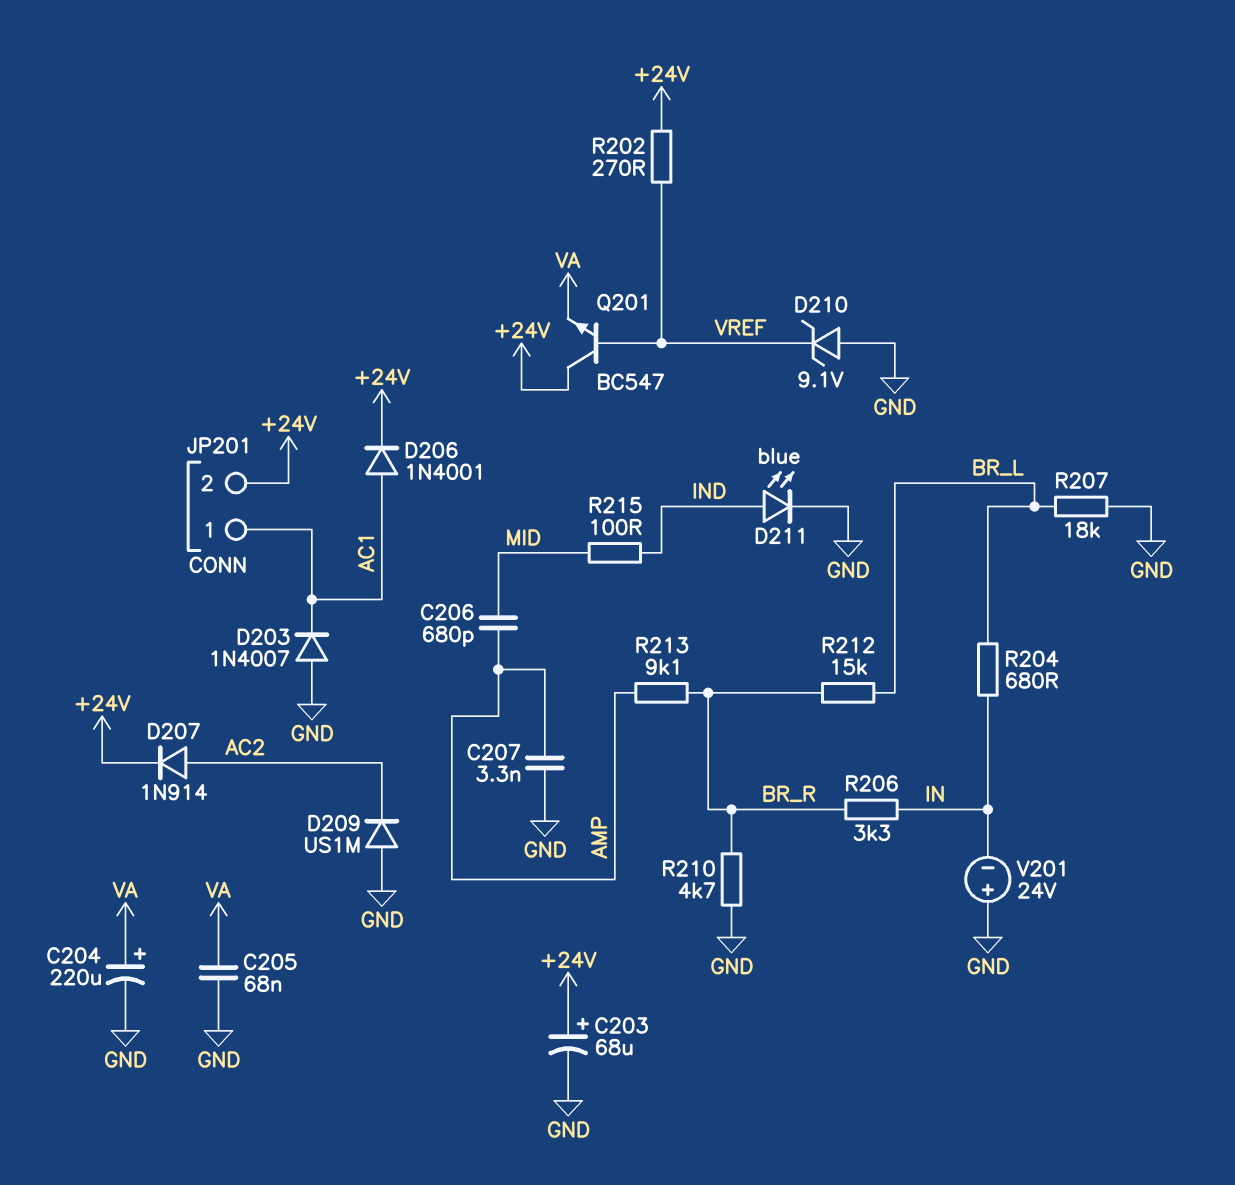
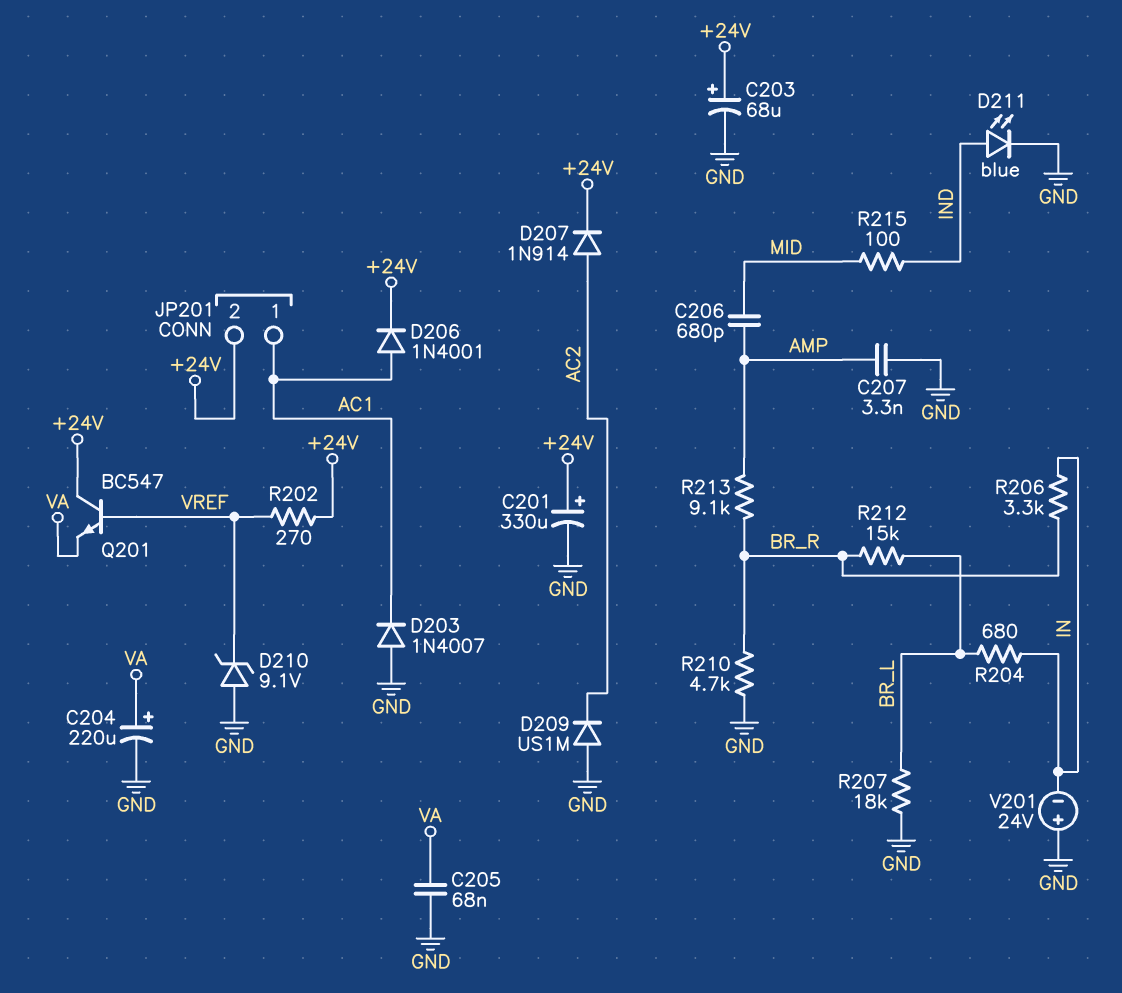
C201: none -> 330uF (plus +24V, minus GND)

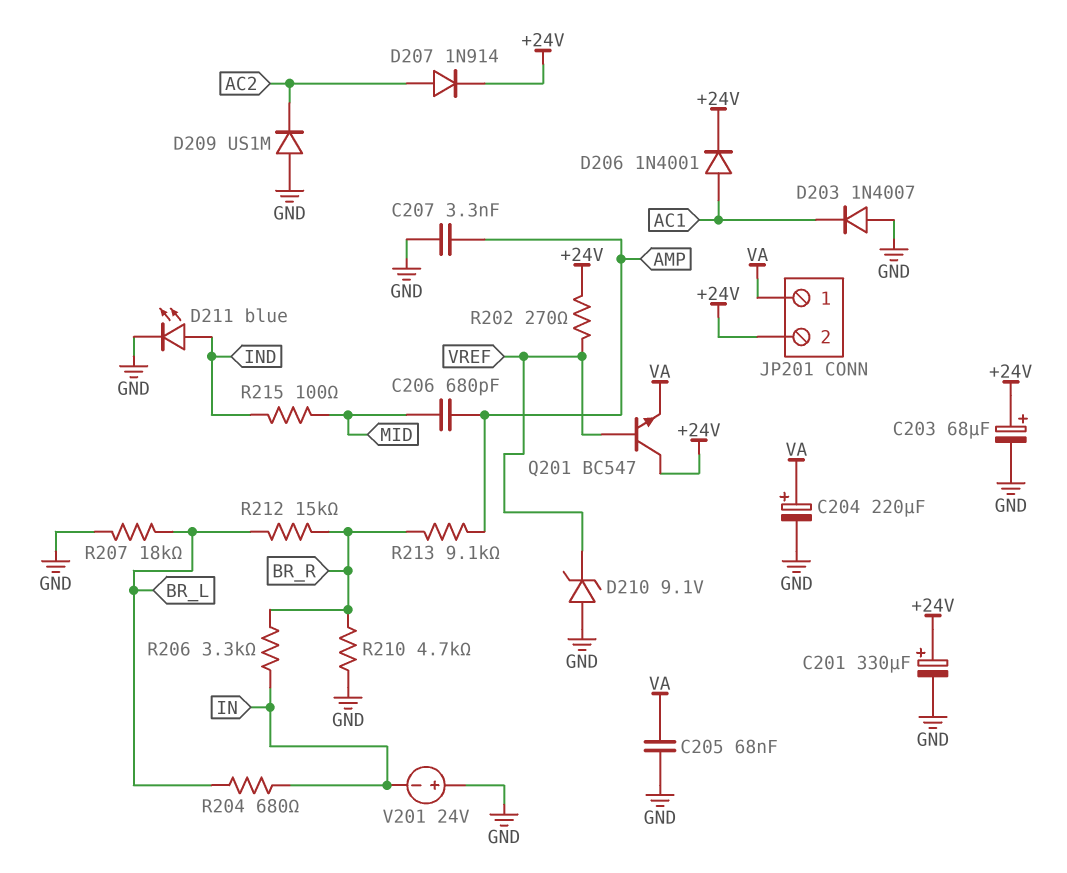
JP201 pin 1: AC1 -> VA

